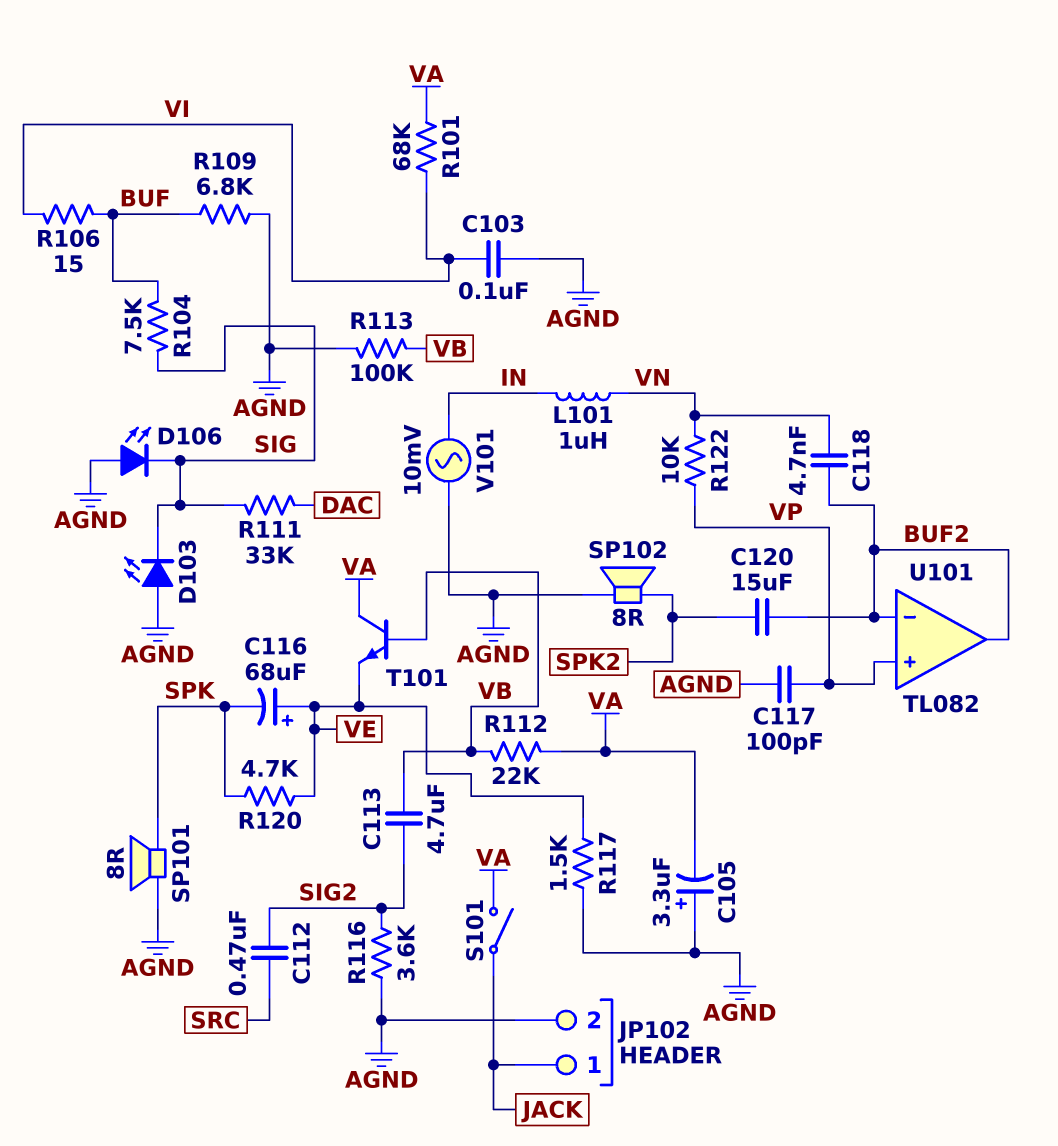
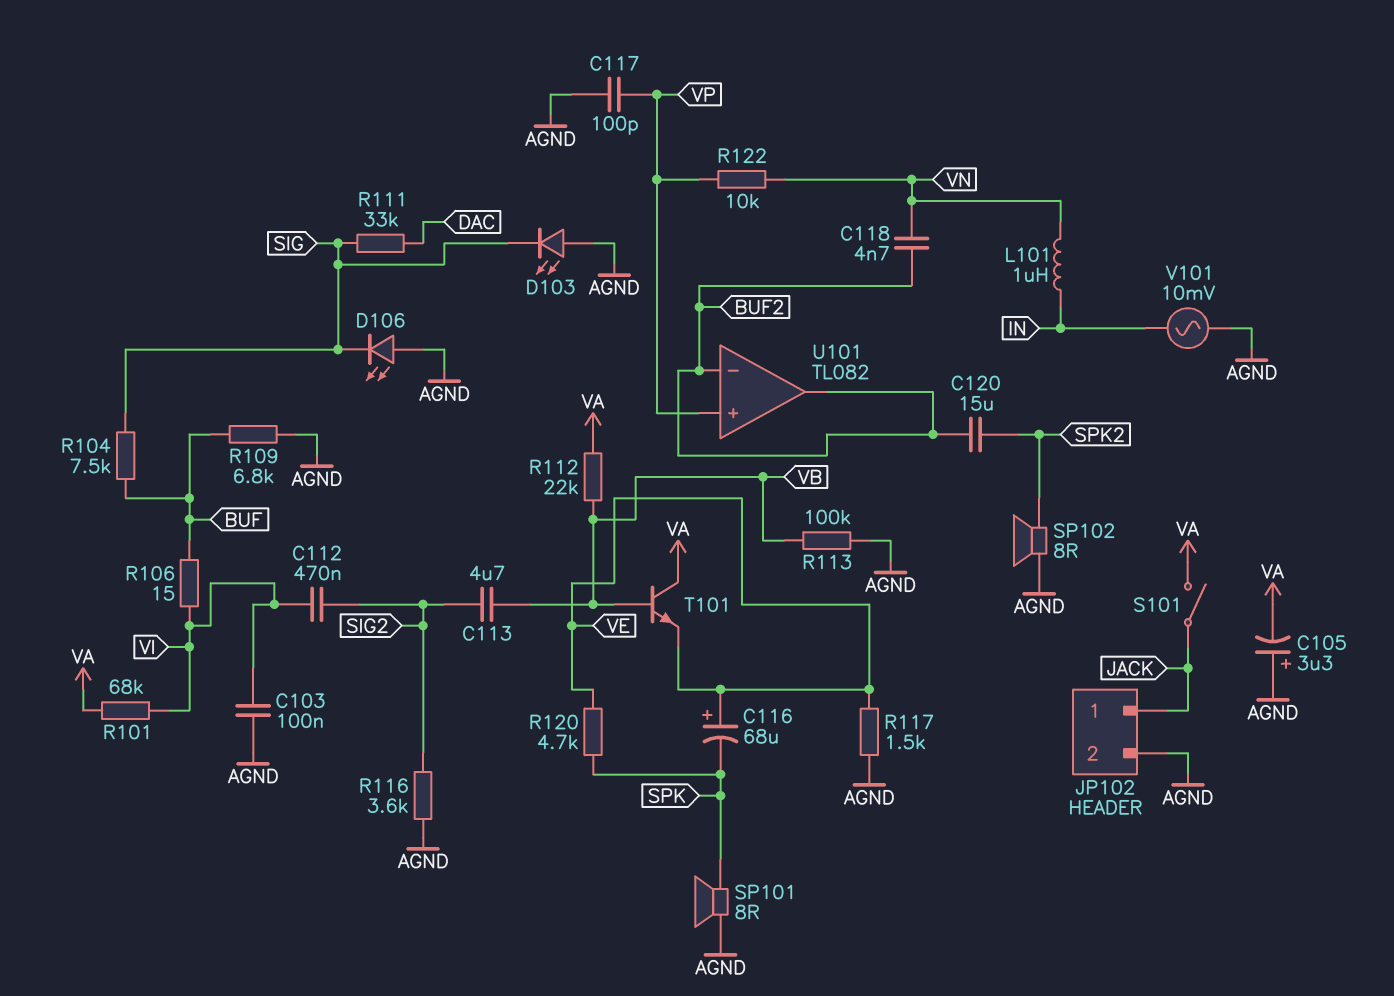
C112: 470nF (SIG2, SRC) -> 470nF (SIG2, VI)

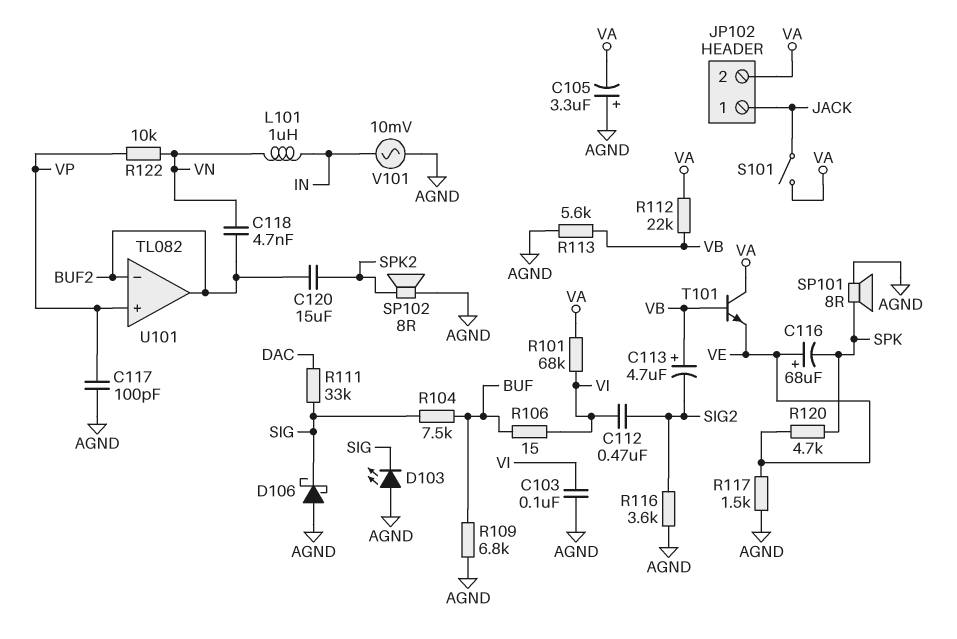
C113: 4.7uF (SIG2, VB) -> 4.7uF (plus VB, minus SIG2)
D106: LED (A AGND, K SIG) -> schottky (A AGND, K SIG)
JP102 pin 2: AGND -> VA
R113: 100k (AGND, VB) -> 5.6k (AGND, VB)

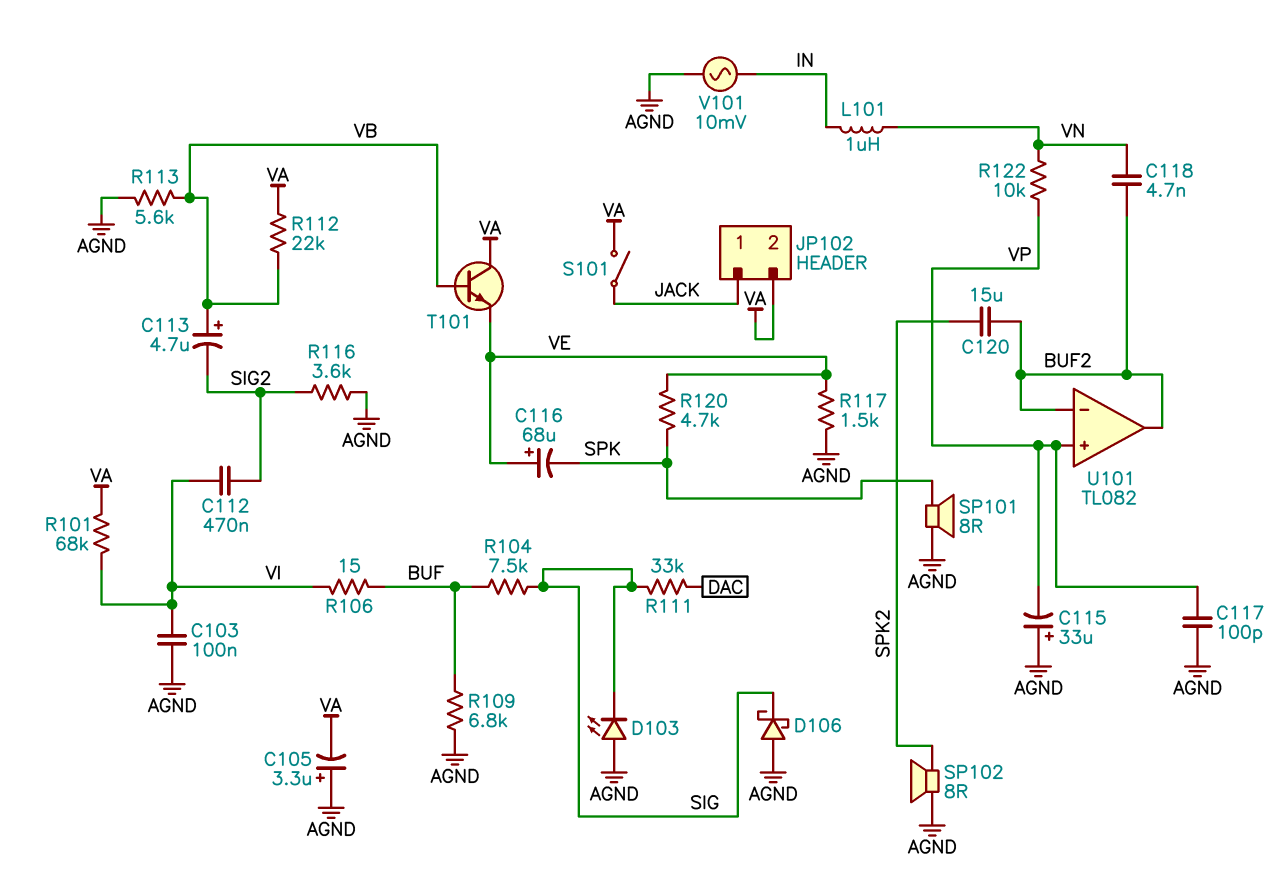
C115: none -> 33uF (plus AGND, minus VP)

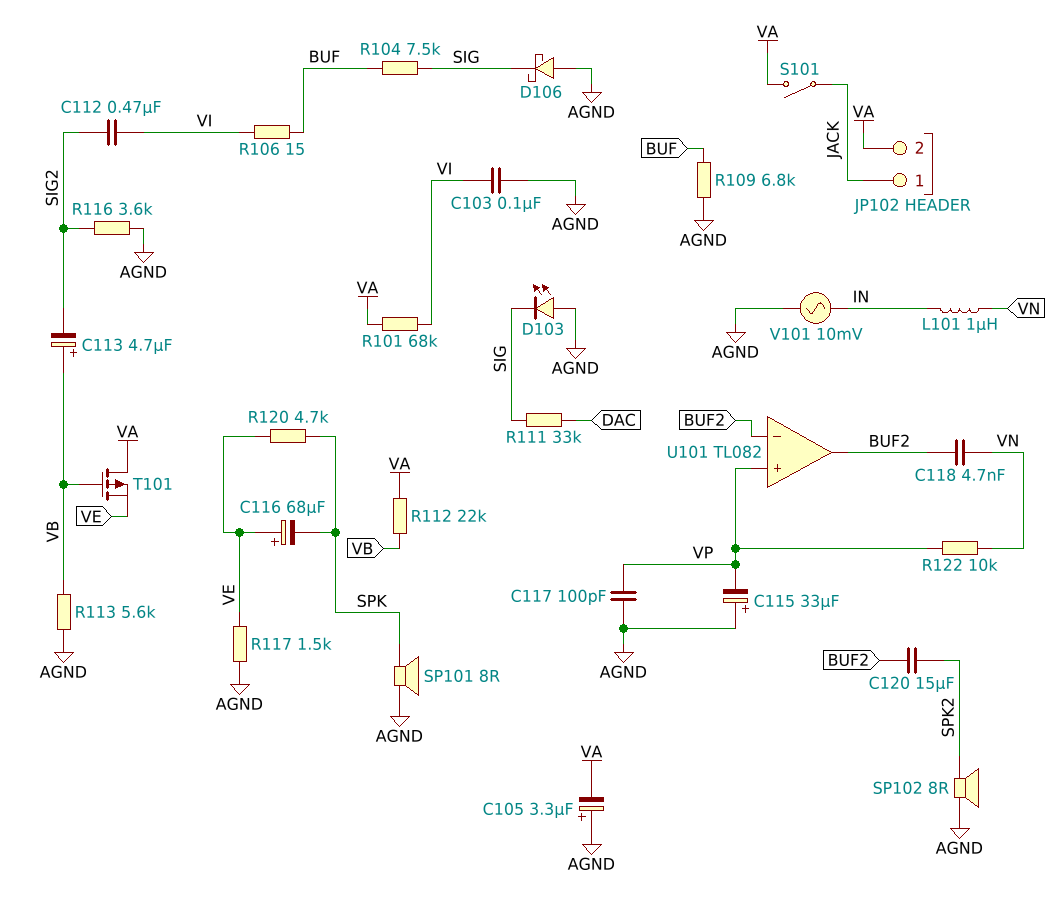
T101: NPN (B VB, C VA, E VE) -> PMOS (G VB, D VA, S VE)

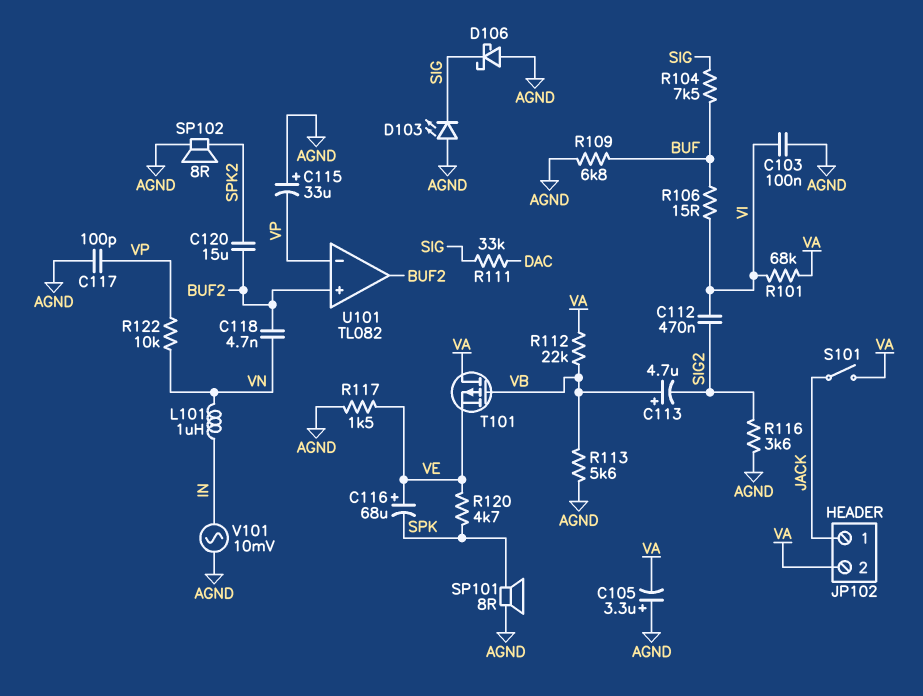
U101 pin in+: VP -> BUF2
U101 pin in-: BUF2 -> VP

